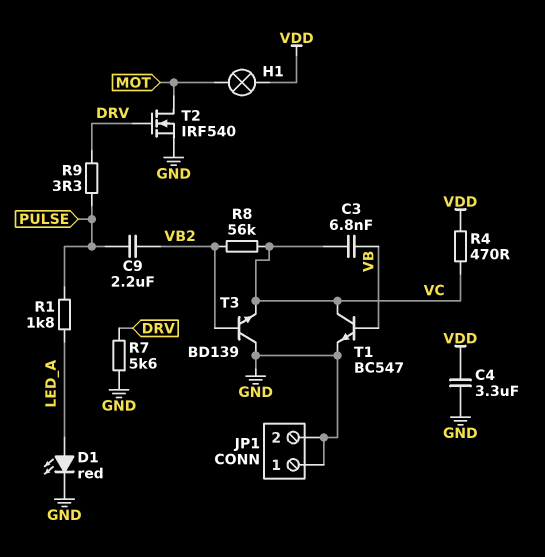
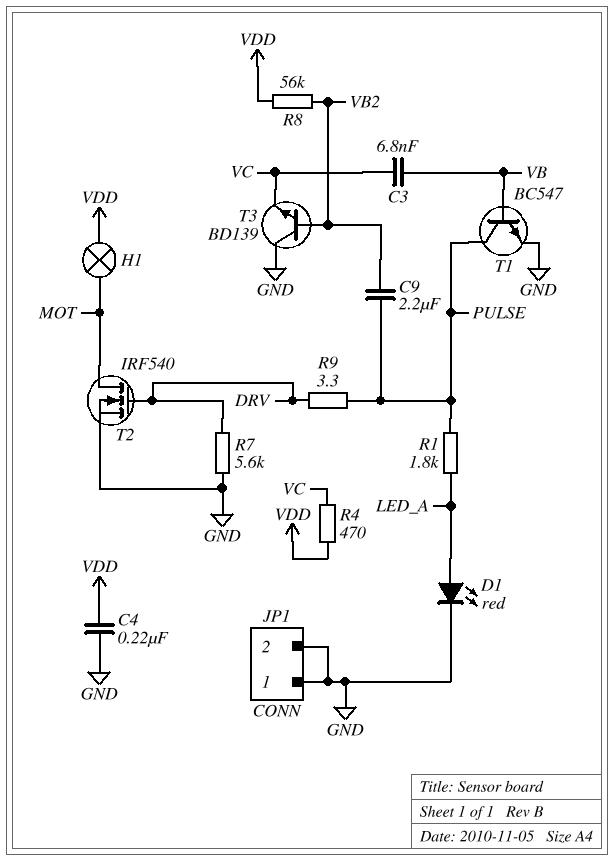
C4: 3.3uF (GND, VDD) -> 220nF (GND, VDD)
R8: 56k (VB2, VC) -> 56k (VB2, VDD)
T1: NPN BC547 (B VB, C VC, E GND) -> NPN BC547 (B VB, C PULSE, E GND)

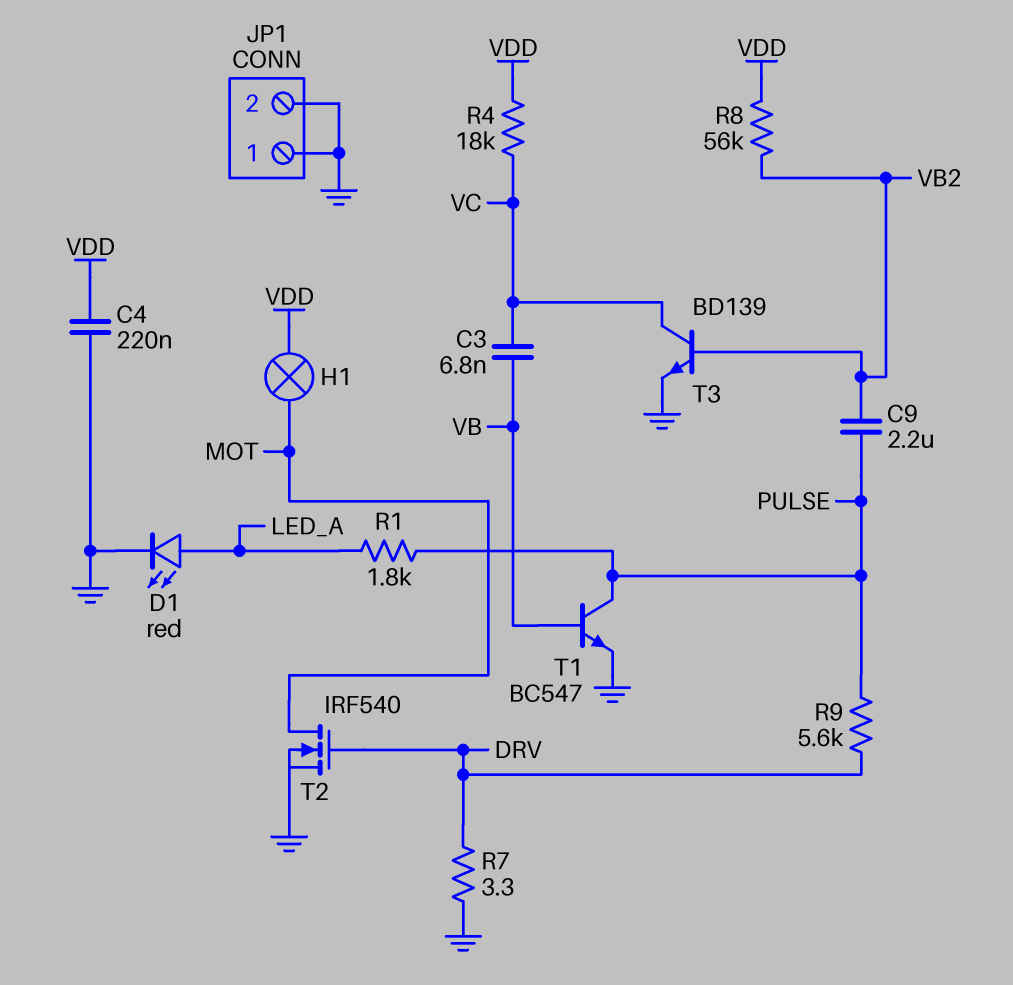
R4: 470 (VC, VDD) -> 18k (VC, VDD)
R7: 5.6k (DRV, GND) -> 3.3 (DRV, GND)
R9: 3.3 (DRV, PULSE) -> 5.6k (DRV, PULSE)
T3: NPN BD139 (B VB2, C GND, E VC) -> NPN BD139 (B VB2, C VC, E GND)

